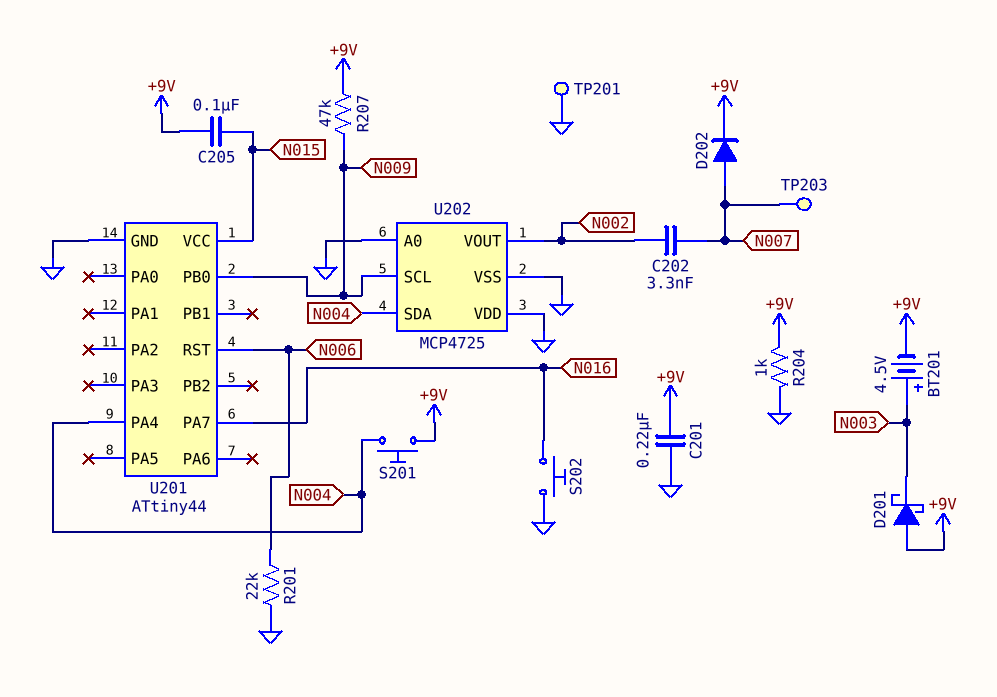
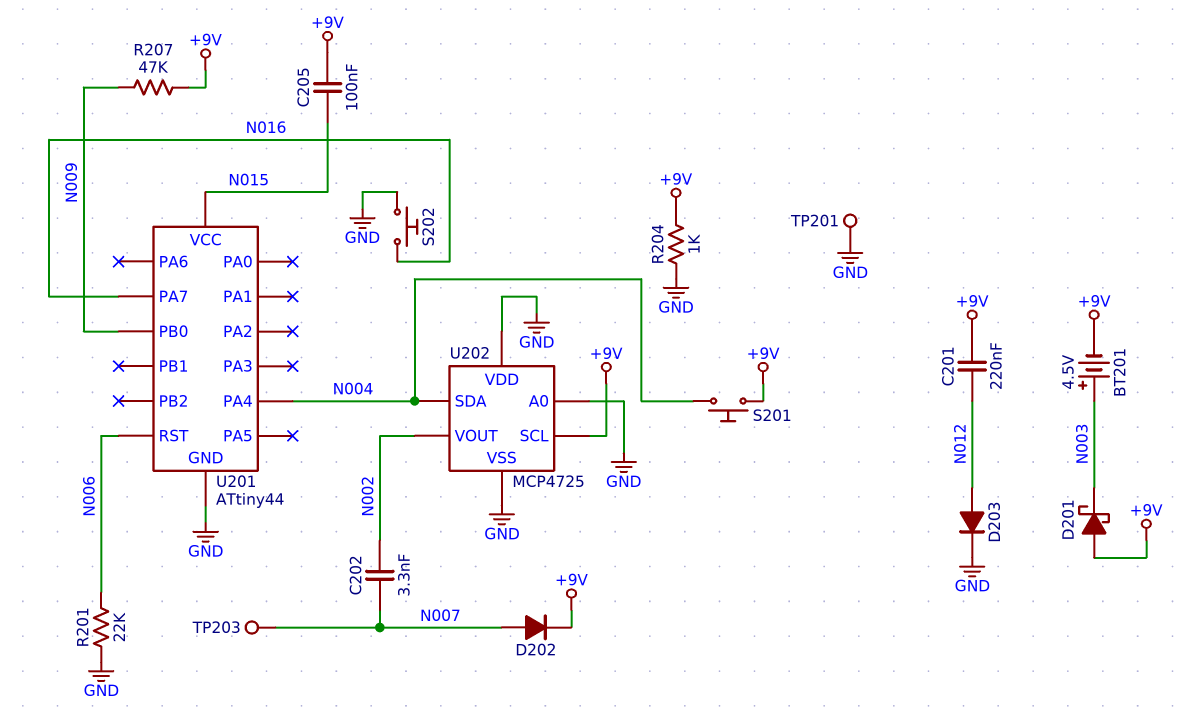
C201: 220nF (+9V, GND) -> 220nF (+9V, N012)
D203: none -> diode (A N012, K GND)
U202 pin SCL: N009 -> +9V

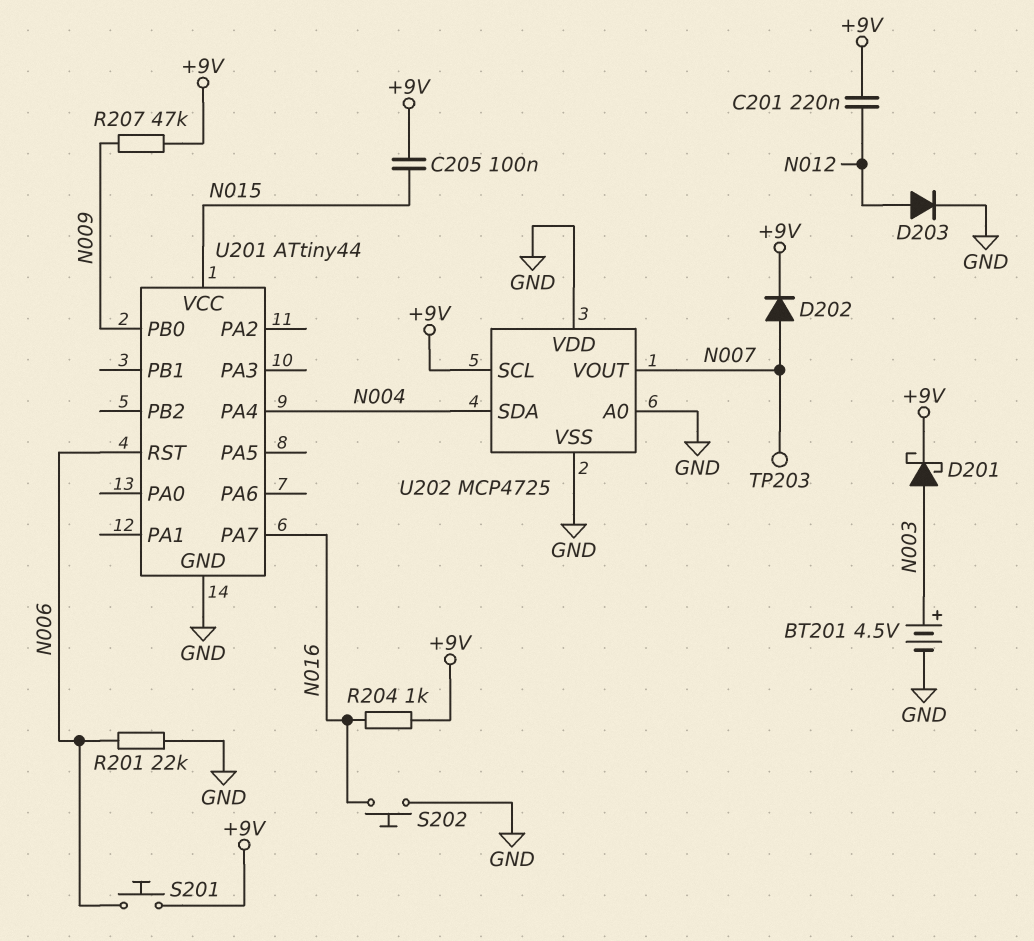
BT201: 4.5V (plus N003, minus +9V) -> 4.5V (plus N003, minus GND)
C202: 3.3nF (N002, N007) -> none
D201: schottky (A +9V, K N003) -> schottky (A N003, K +9V)
R204: 1k (+9V, GND) -> 1k (+9V, N016)
S201: button (+9V, N004) -> button (+9V, N006)
TP201: test point (GND) -> none
U202 pin VOUT: N002 -> N007

